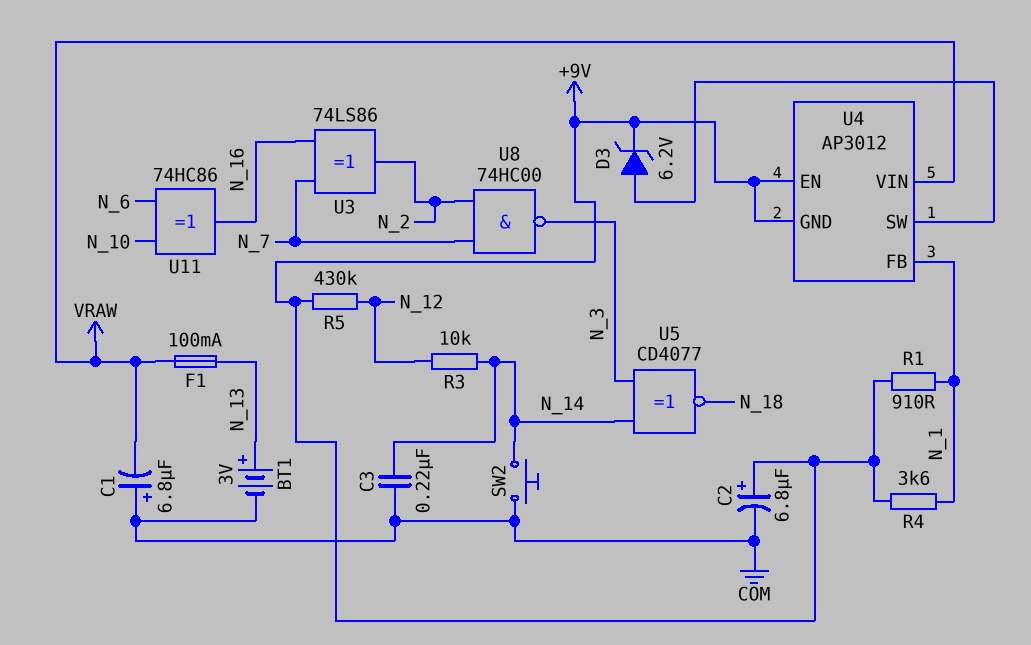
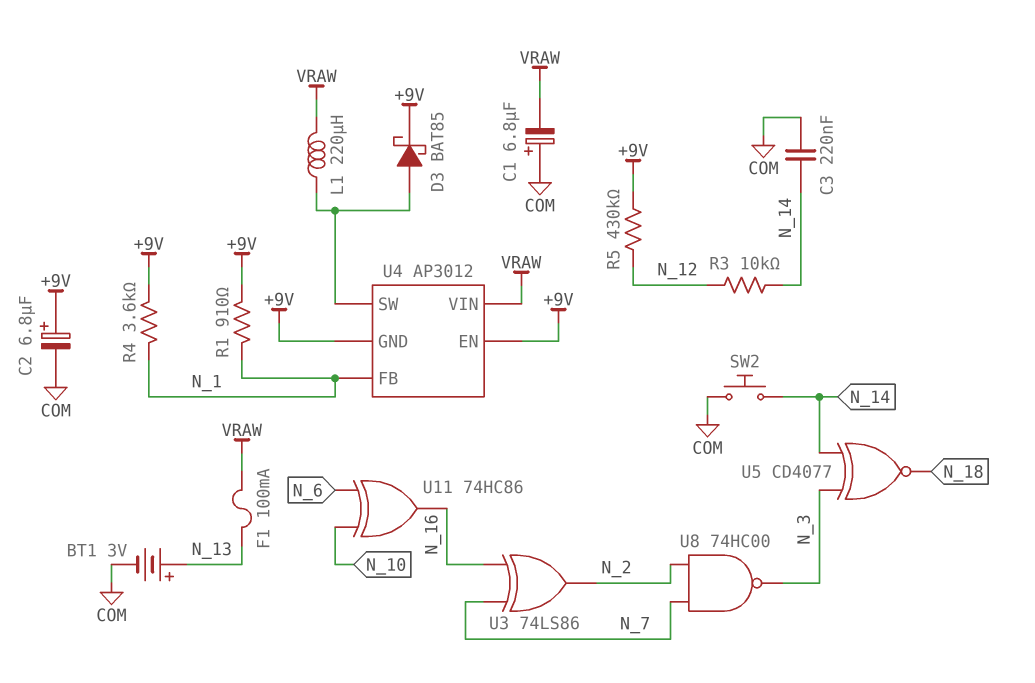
D3: zener 6.2V (A U4/SW, K +9V) -> schottky BAT85 (A U4/SW, K +9V)
L1: none -> 220uH (U4/SW, VRAW)

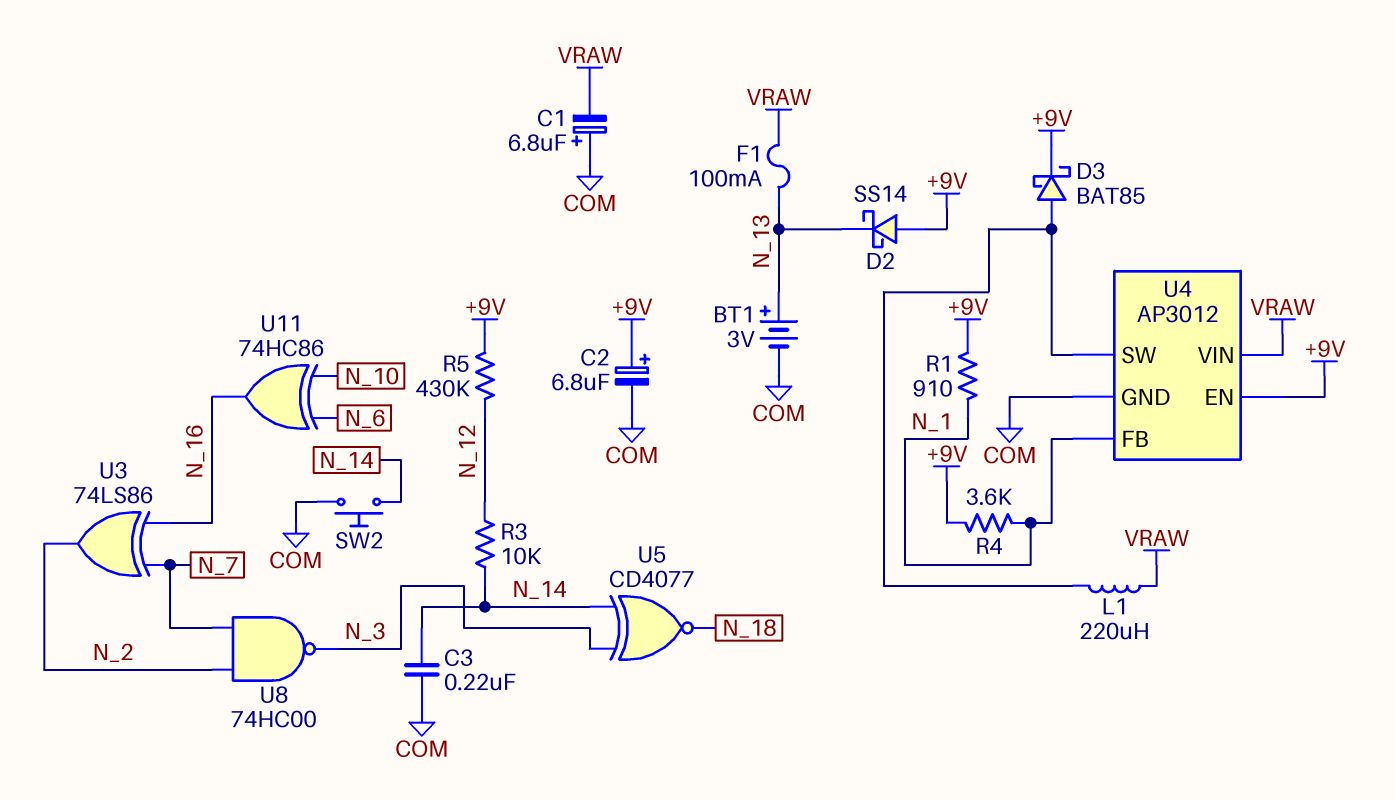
D2: none -> schottky SS14 (A +9V, K N_13)
U4 pin GND: +9V -> COM

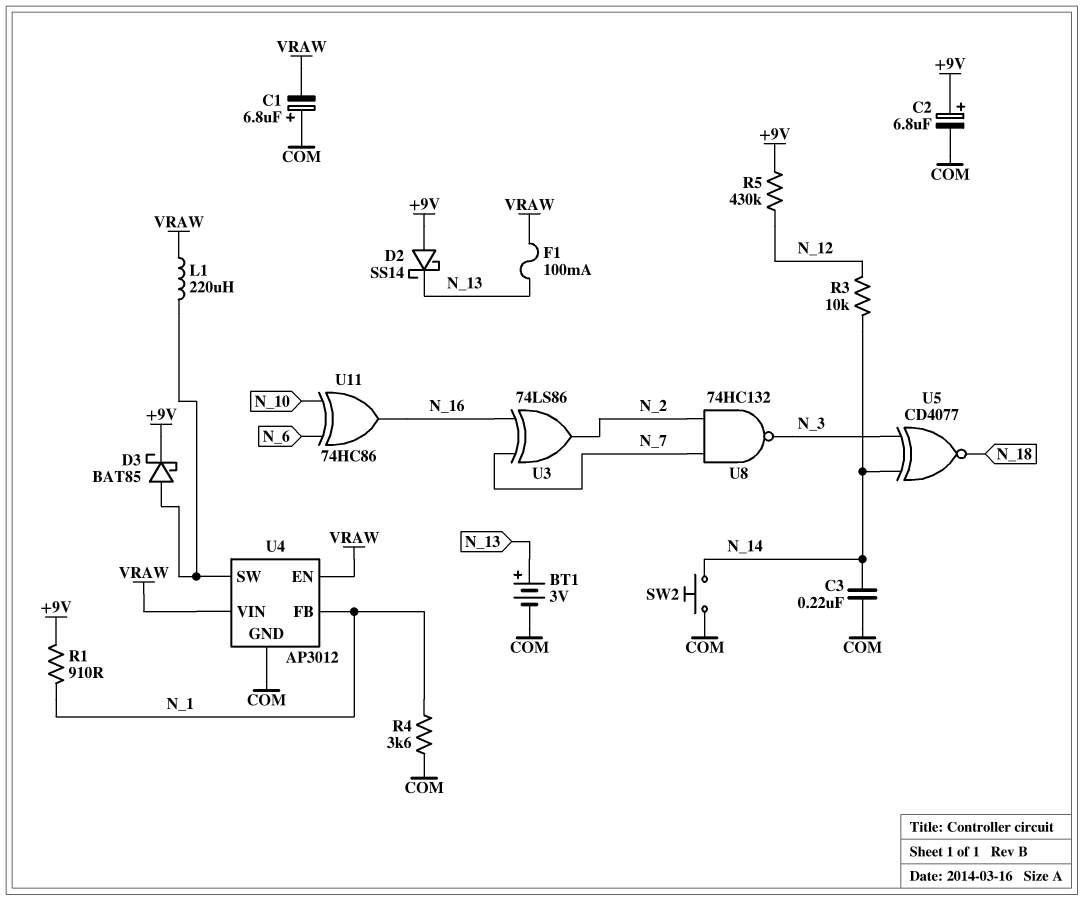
R4: 3.6k (+9V, N_1) -> 3.6k (COM, N_1)
U4 pin EN: +9V -> VRAW
U8: NAND 74HC00 (in N_2, in N_7, out N_3) -> NAND 74HC132 (in N_2, in N_7, out N_3)

